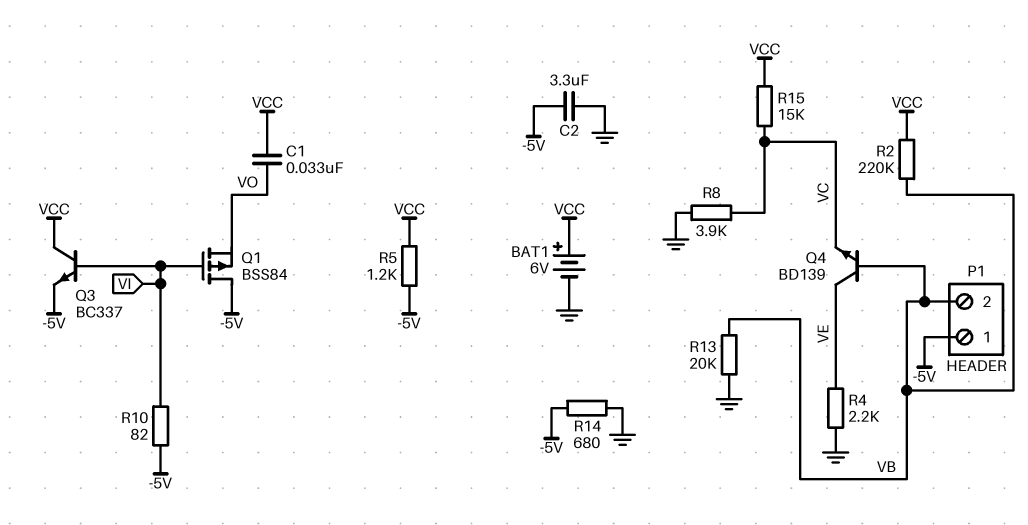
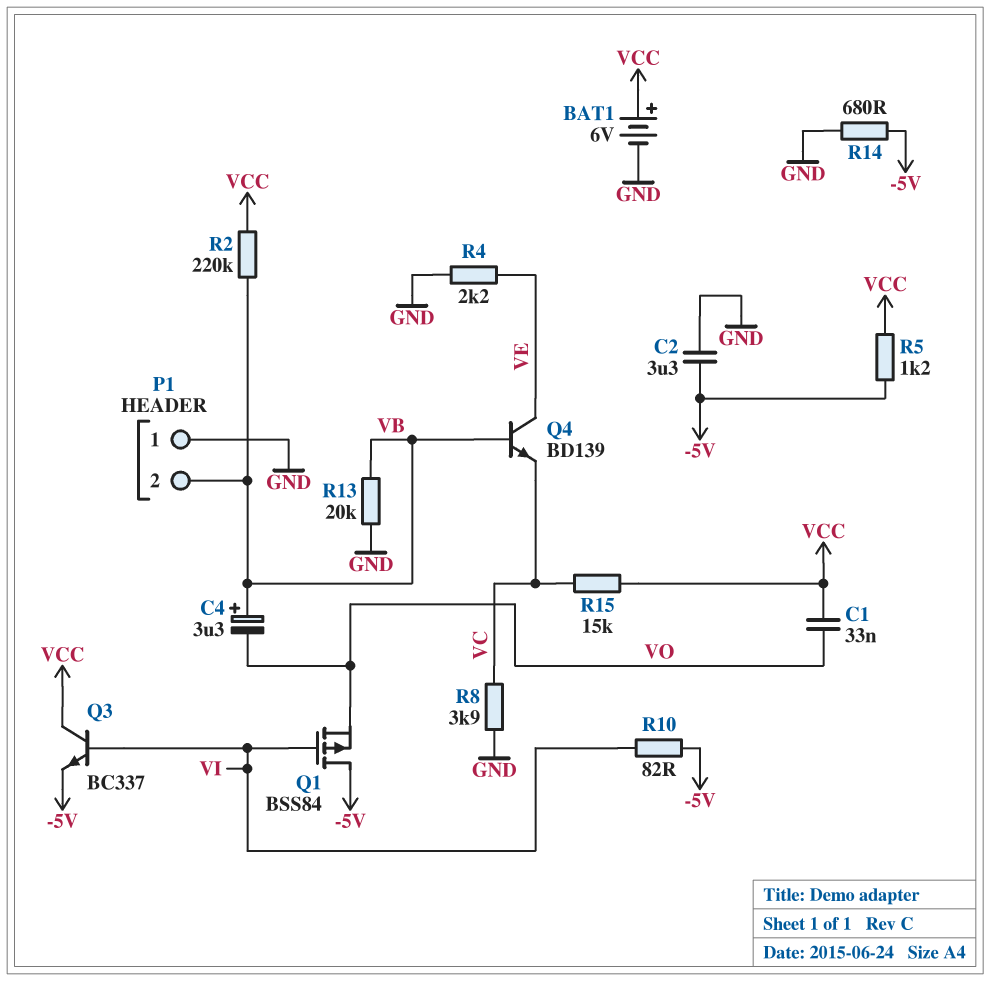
C4: none -> 3.3uF (plus VB, minus VO)
P1 pin 1: -5V -> GND

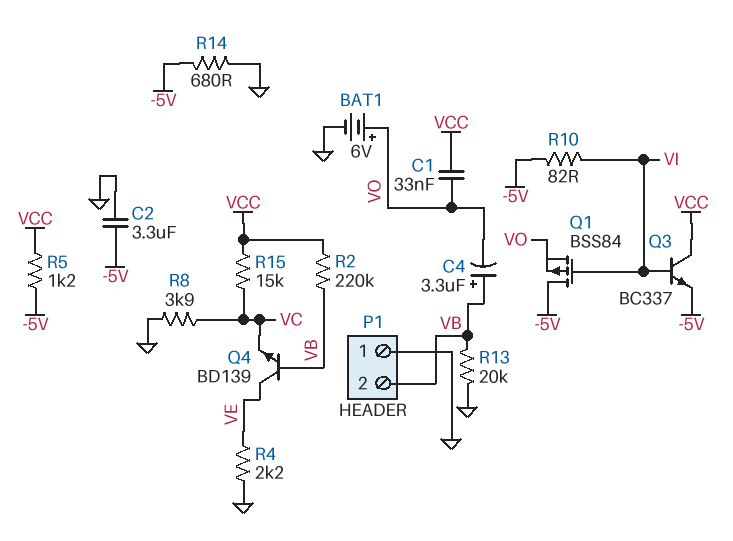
BAT1: 6V (plus VCC, minus GND) -> 6V (plus VO, minus GND)

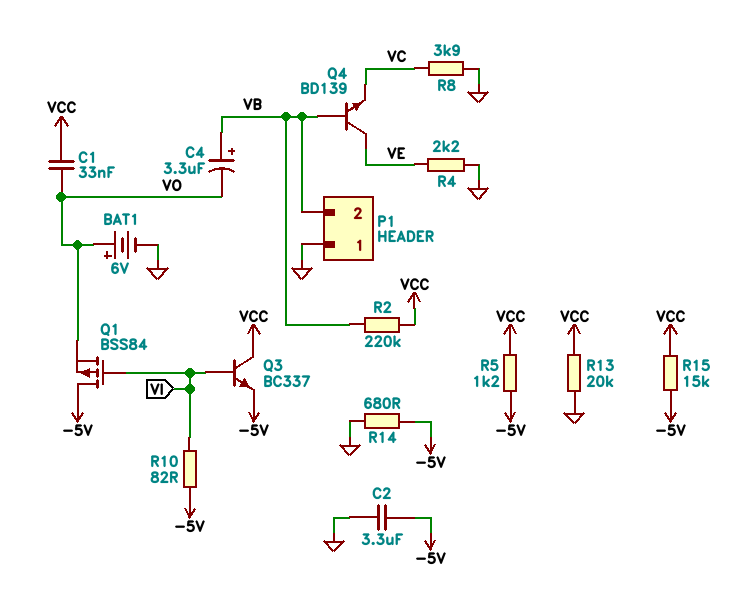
R13: 20k (GND, VB) -> 20k (GND, VCC)
R15: 15k (VC, VCC) -> 15k (-5V, VCC)

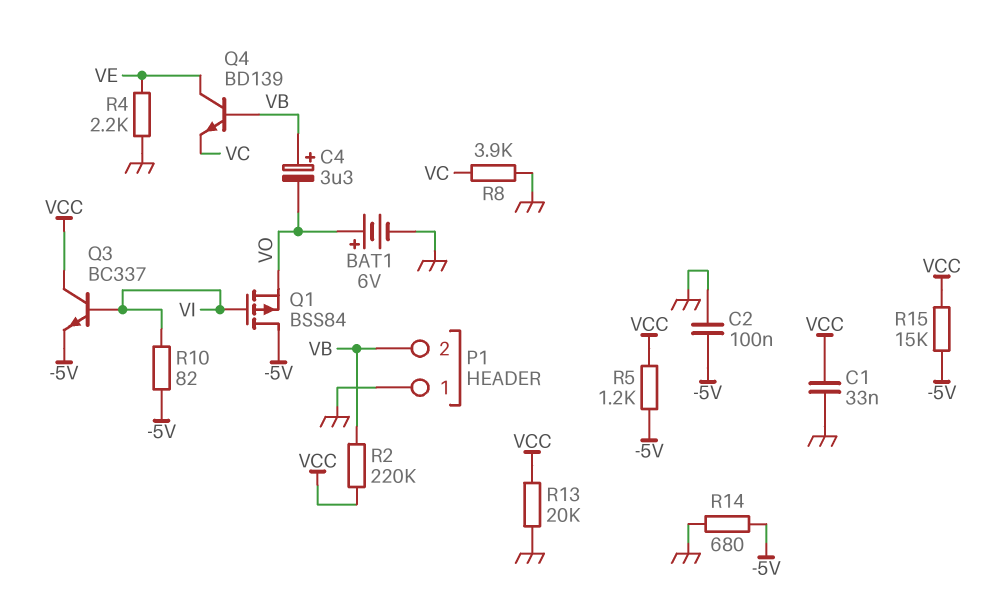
C1: 33nF (VCC, VO) -> 33nF (GND, VCC)
C2: 3.3uF (-5V, GND) -> 100nF (-5V, GND)

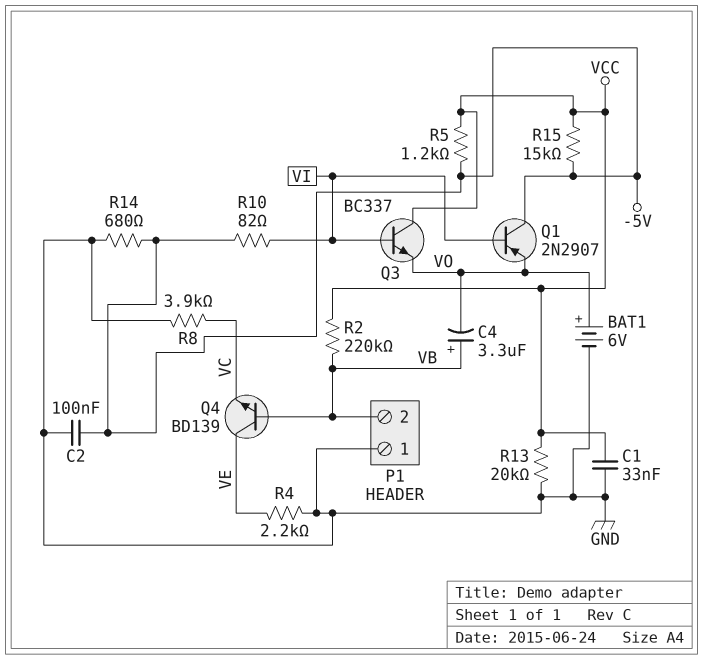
Q1: PMOS BSS84 (G VI, D -5V, S VO) -> PNP 2N2907 (B VI, C -5V, E VO)
Q3: NPN BC337 (B VI, C VCC, E -5V) -> NPN BC337 (B VI, C VCC, E VO)

